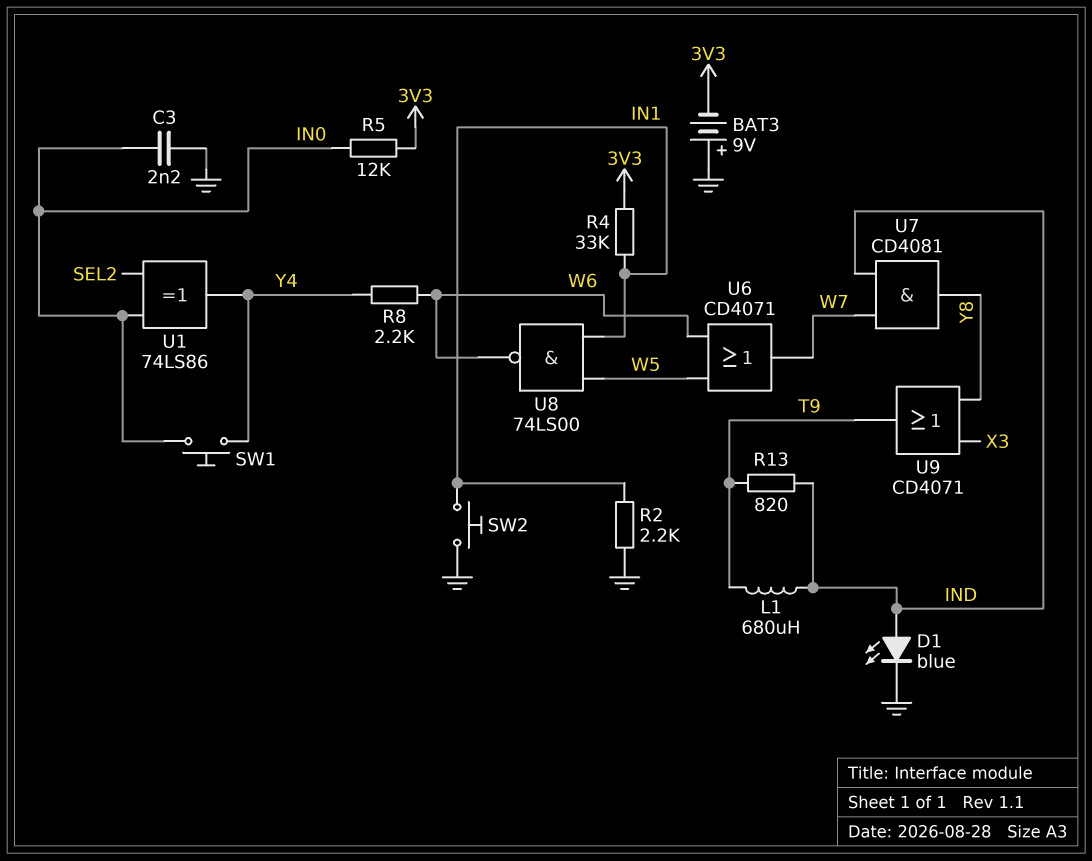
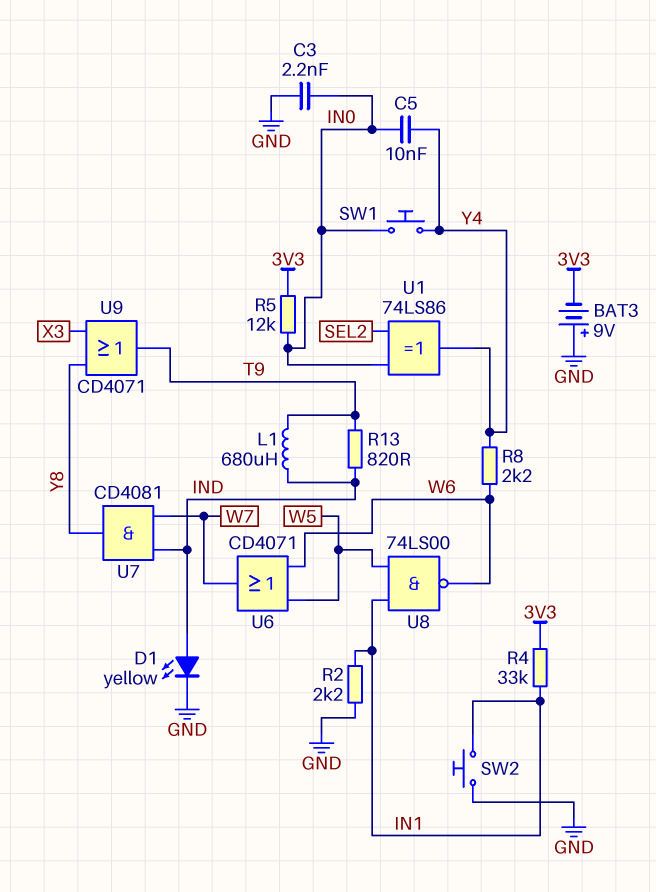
C5: none -> 10nF (IN0, Y4)
D1: LED blue (A IND, K GND) -> LED yellow (A IND, K GND)

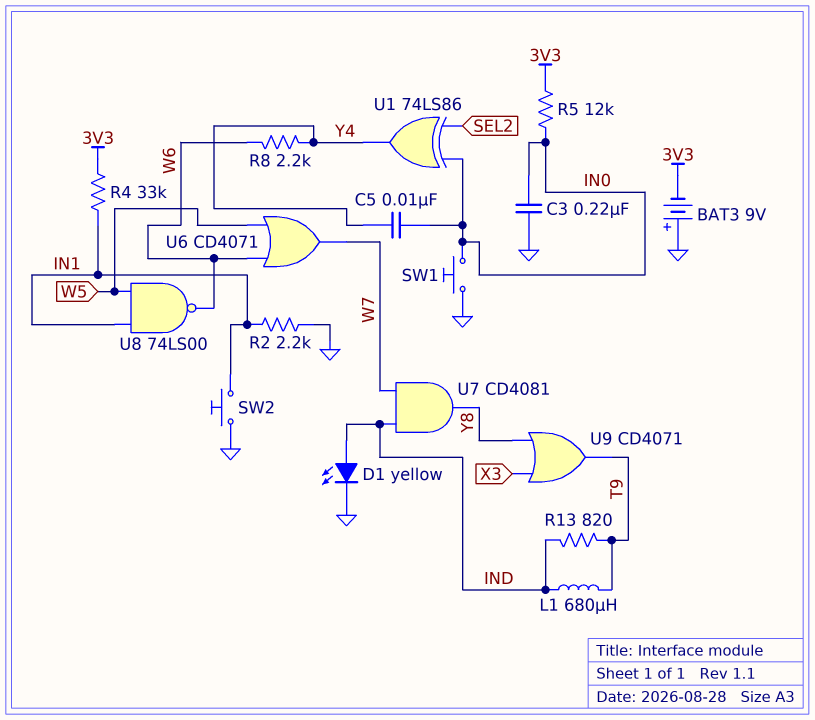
C3: 2.2nF (GND, IN0) -> 220nF (GND, IN0)
SW1: button (IN0, Y4) -> button (GND, IN0)

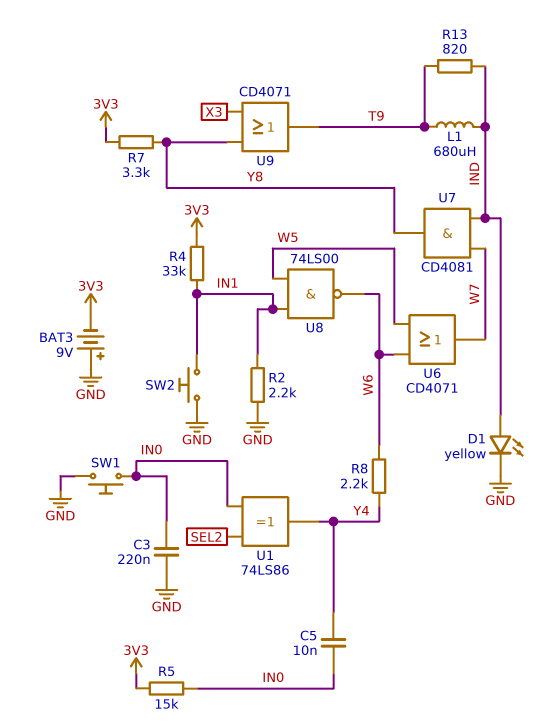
R5: 12k (3V3, IN0) -> 15k (3V3, IN0)
R7: none -> 3.3k (3V3, Y8)

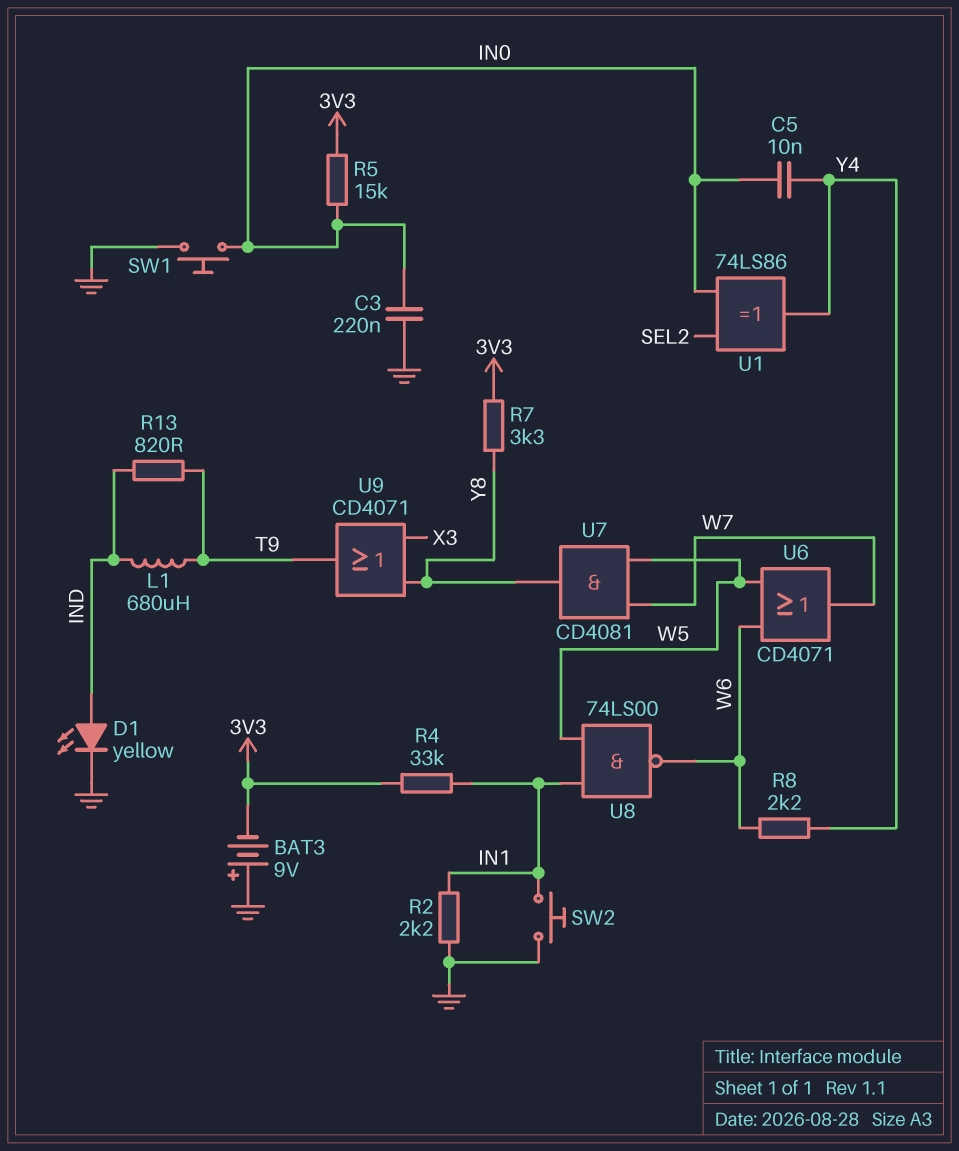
U7: AND CD4081 (in IND, in W7, out Y8) -> AND CD4081 (in W5, in W7, out Y8)

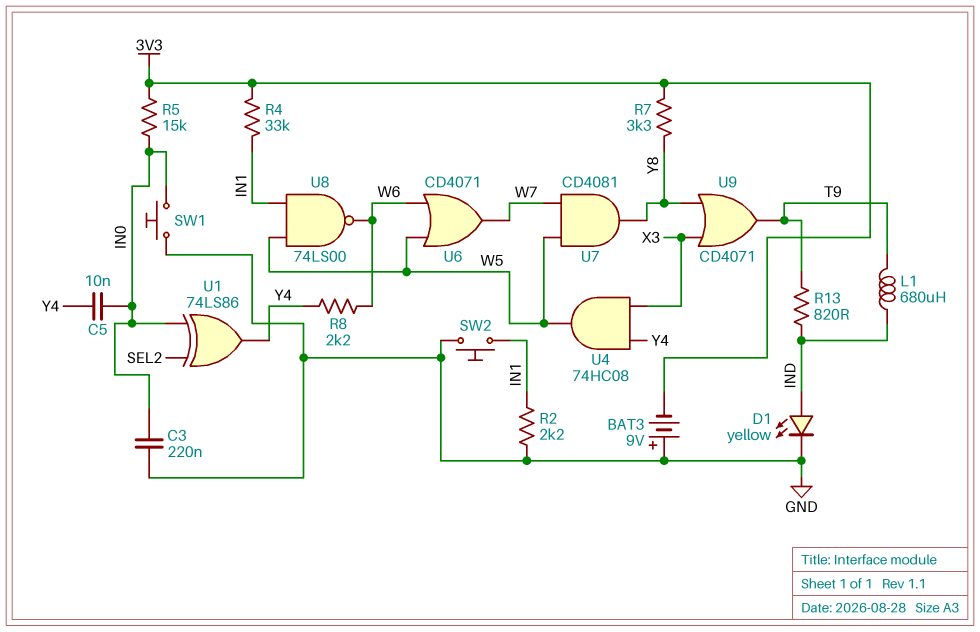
U4: none -> AND 74HC08 (in X3, in Y4, out W5)

